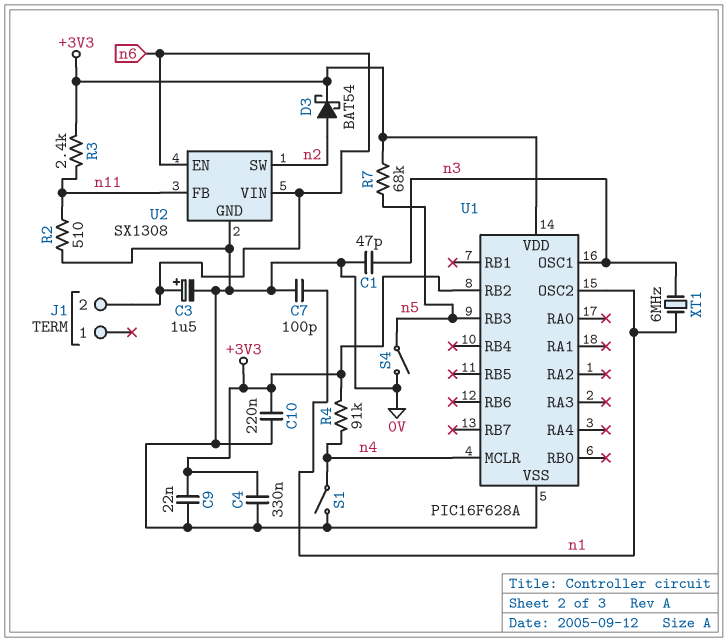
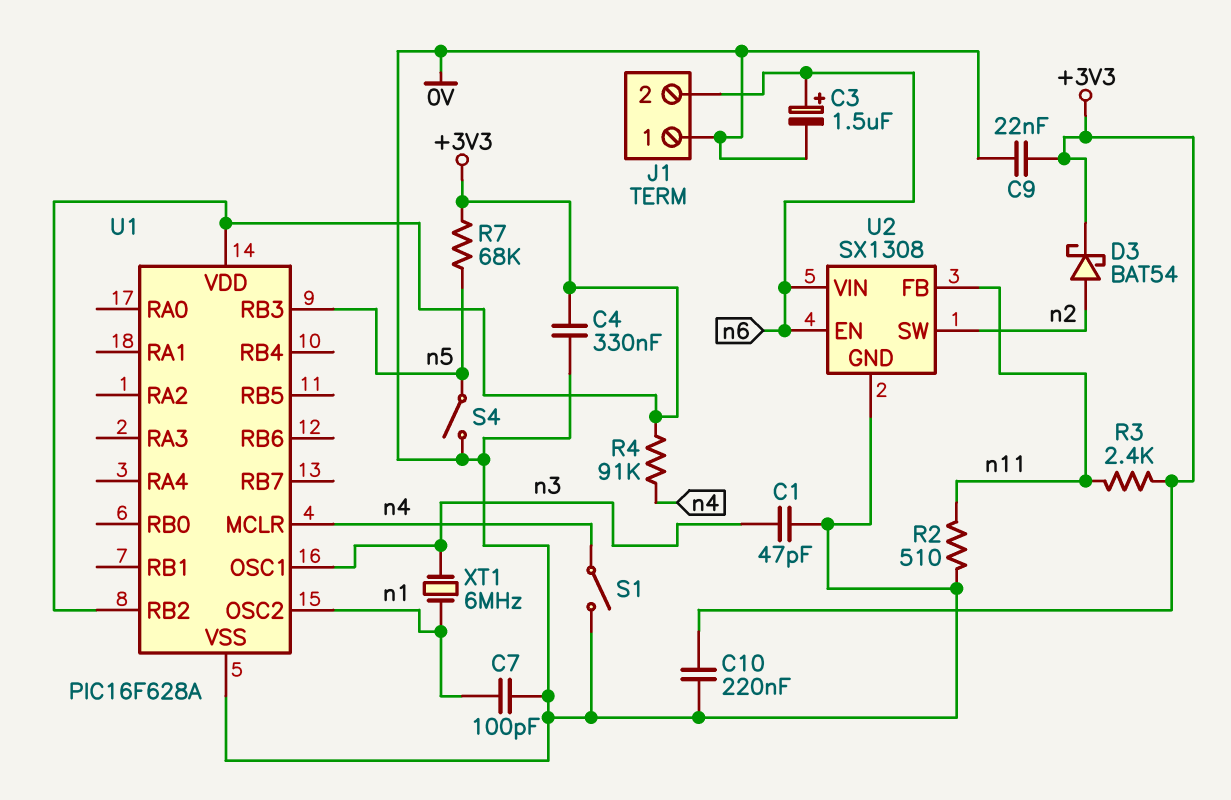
J1 pin 1: none -> 0V

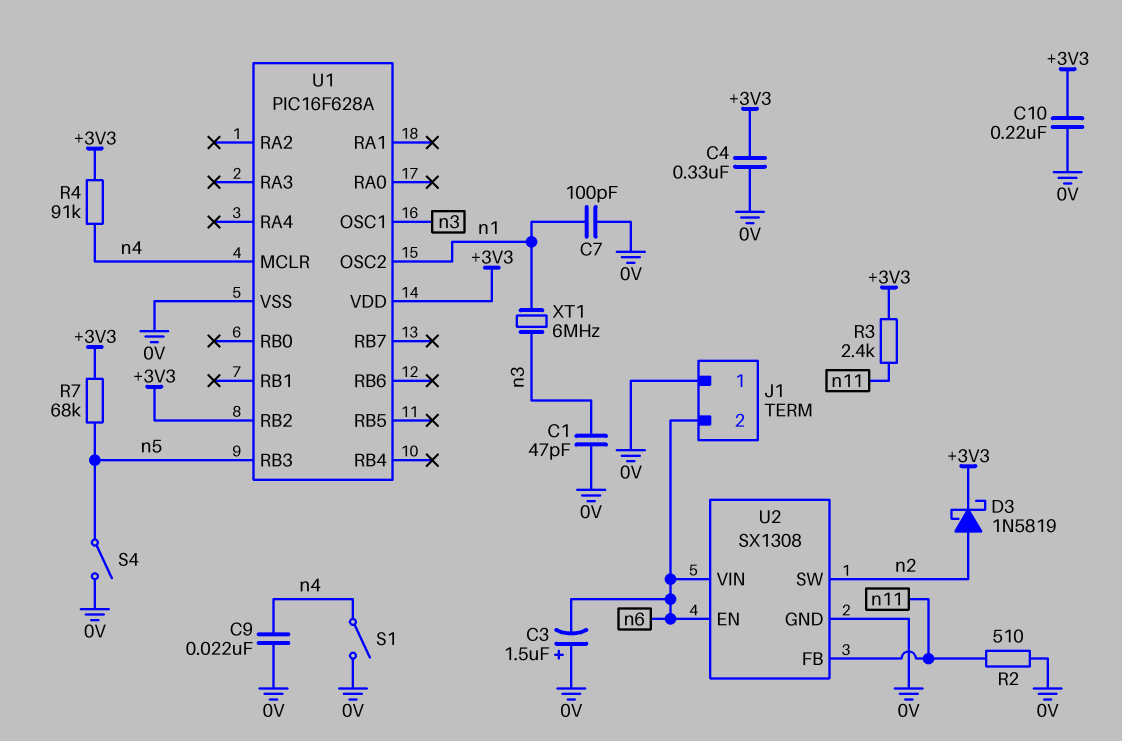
C3: 1.5uF (plus n6, minus 0V) -> 1.5uF (plus 0V, minus n6)
C9: 22nF (+3V3, 0V) -> 22nF (0V, n4)
D3: schottky BAT54 (A n2, K +3V3) -> schottky 1N5819 (A n2, K +3V3)

